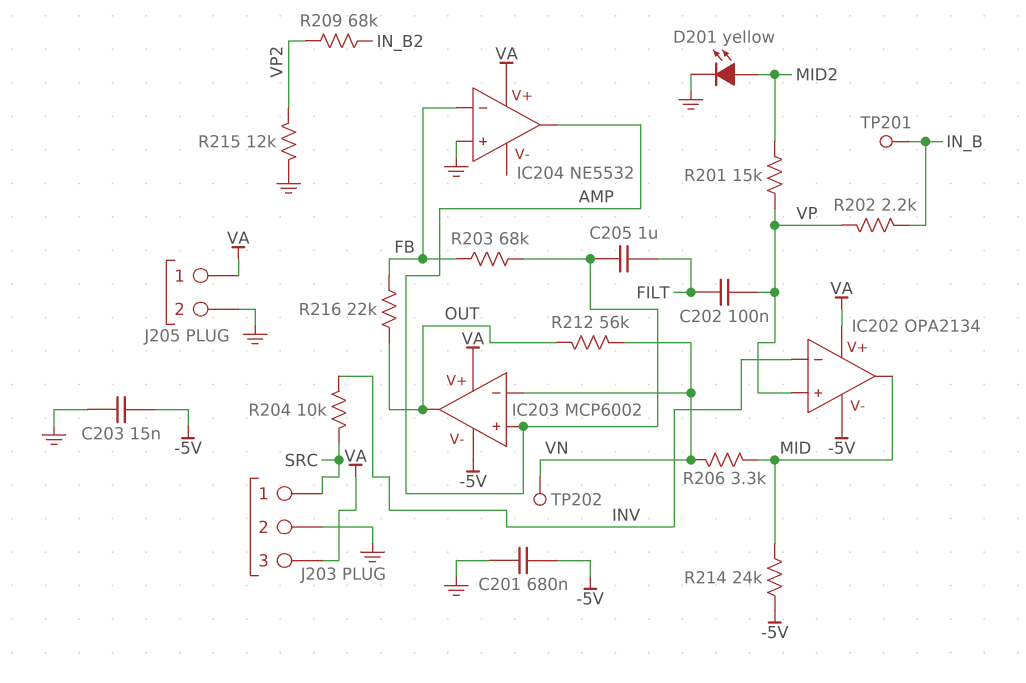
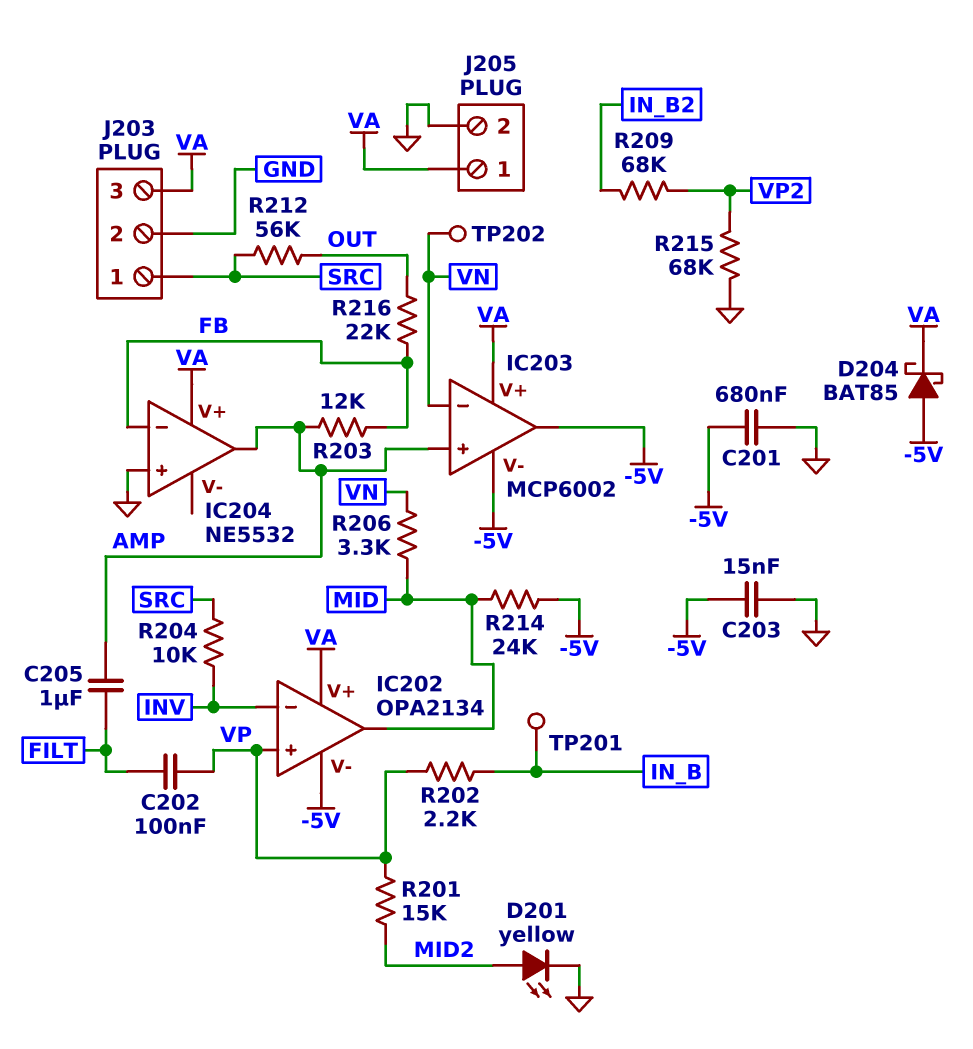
D204: none -> schottky BAT85 (A -5V, K VA)
IC203 pin out: OUT -> -5V
R203: 68k (AMP, FB) -> 12k (AMP, FB)
R212: 56k (OUT, VN) -> 56k (OUT, SRC)
R215: 12k (GND, VP2) -> 68k (GND, VP2)

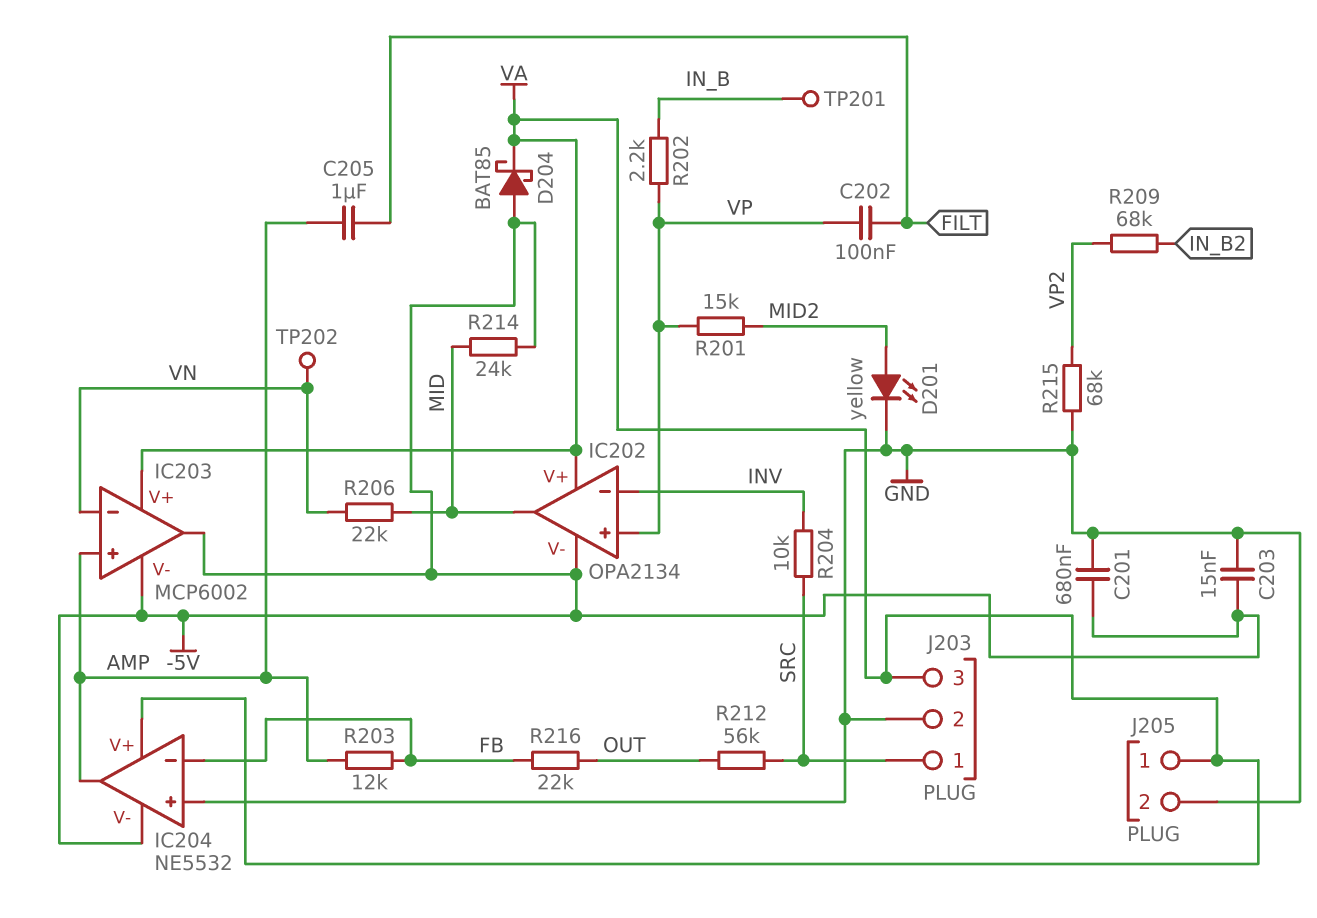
IC204 pin V-: none -> -5V
R206: 3.3k (MID, VN) -> 22k (MID, VN)

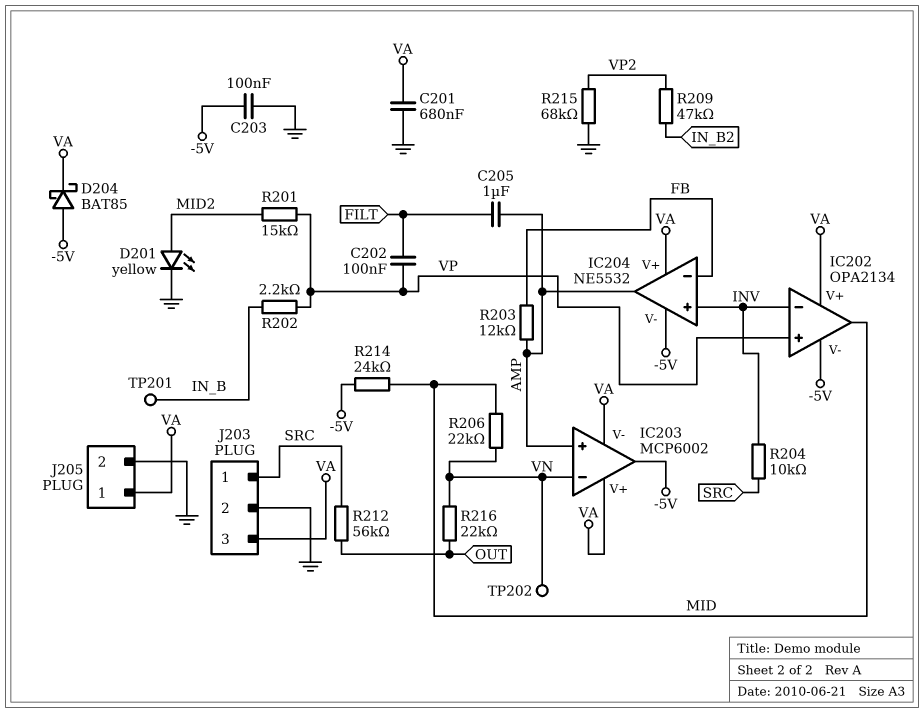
C201: 680nF (-5V, GND) -> 680nF (GND, VA)
C203: 15nF (-5V, GND) -> 100nF (-5V, GND)
IC203 pin V-: -5V -> VA
IC204 pin in+: GND -> INV
R209: 68k (IN_B2, VP2) -> 47k (IN_B2, VP2)
R216: 22k (FB, OUT) -> 22k (OUT, VN)

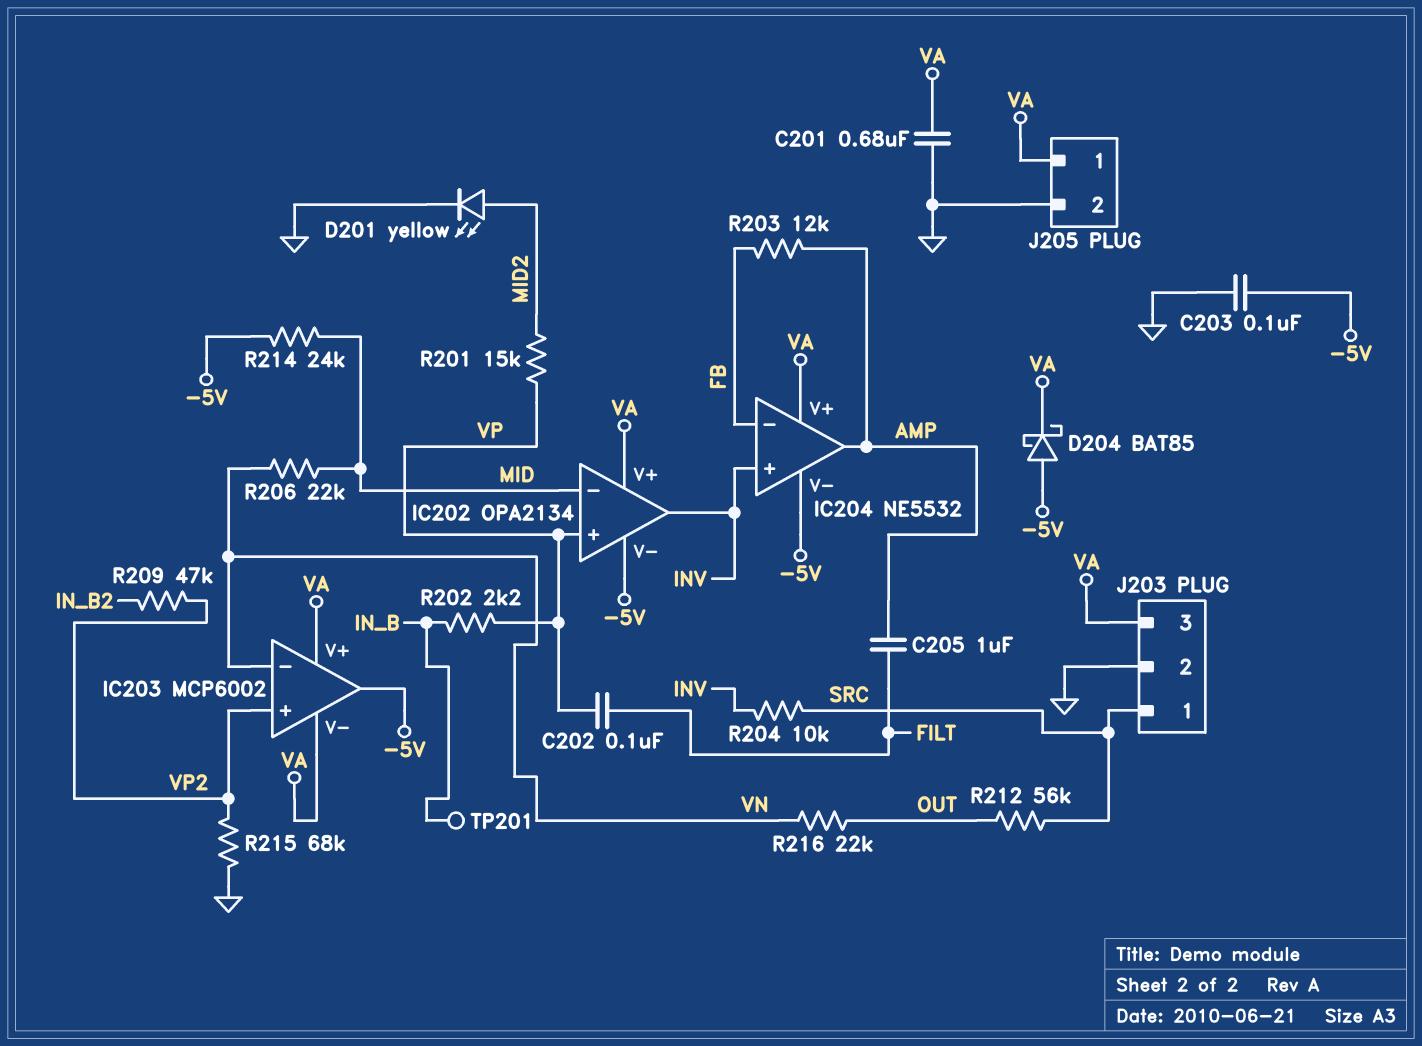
IC202 pin in-: INV -> MID
IC202 pin out: MID -> INV
IC203 pin in+: AMP -> VP2
TP202: test point (VN) -> none

